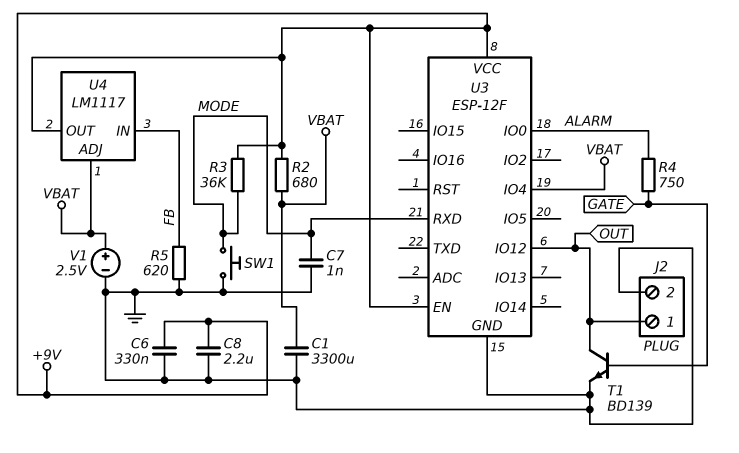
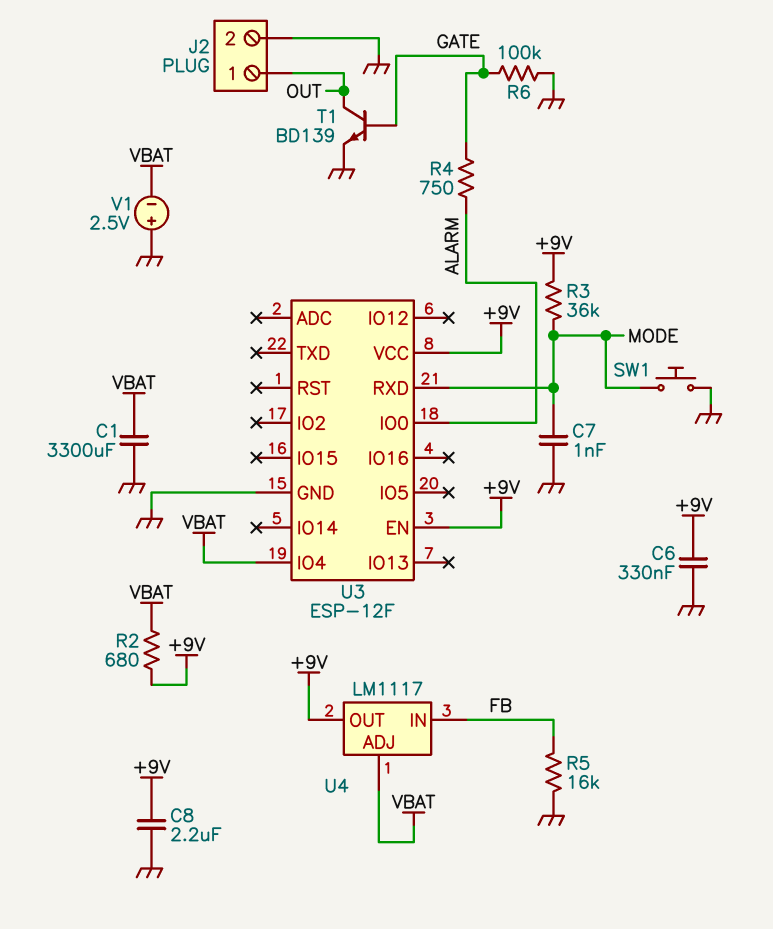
R5: 620 (FB, GND) -> 16k (FB, GND)
R6: none -> 100k (GATE, GND)
U3 pin IO12: OUT -> none
V1: 2.5V (plus VBAT, minus GND) -> 2.5V (plus GND, minus VBAT)

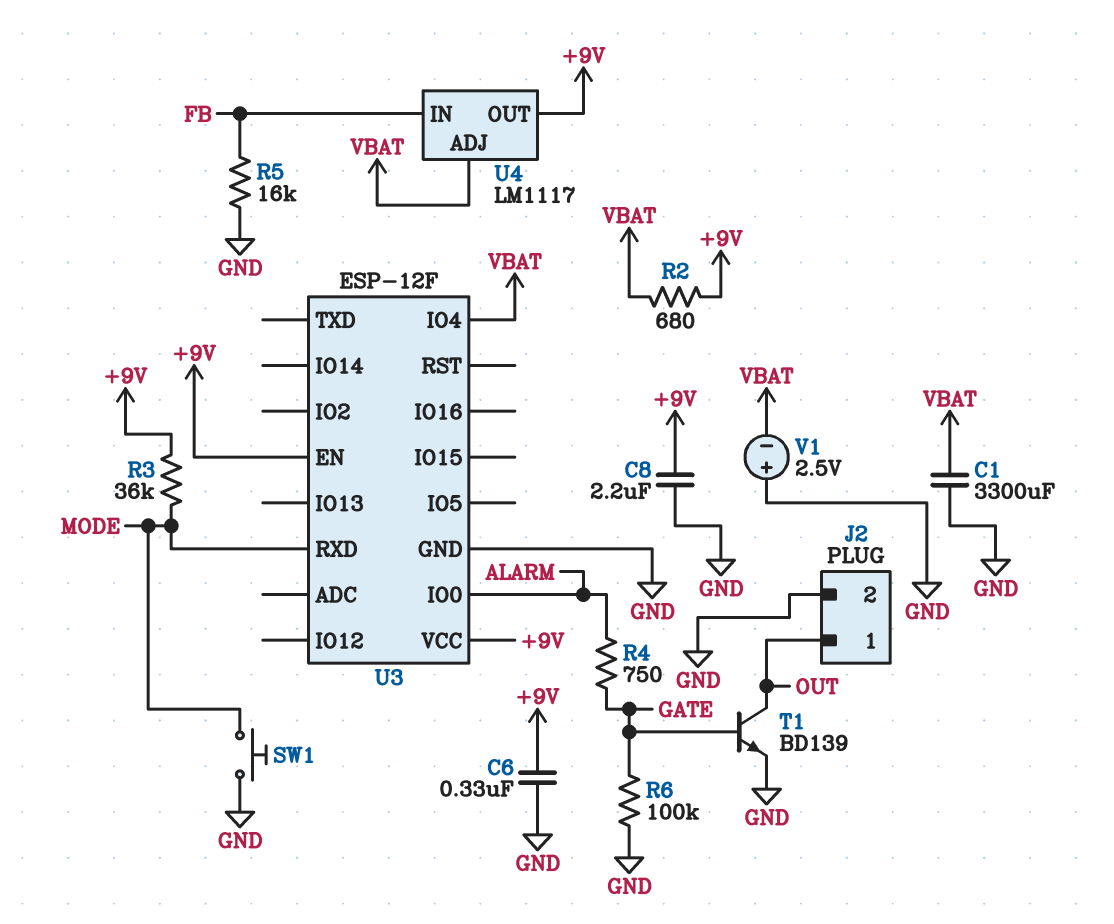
C7: 1nF (GND, MODE) -> none

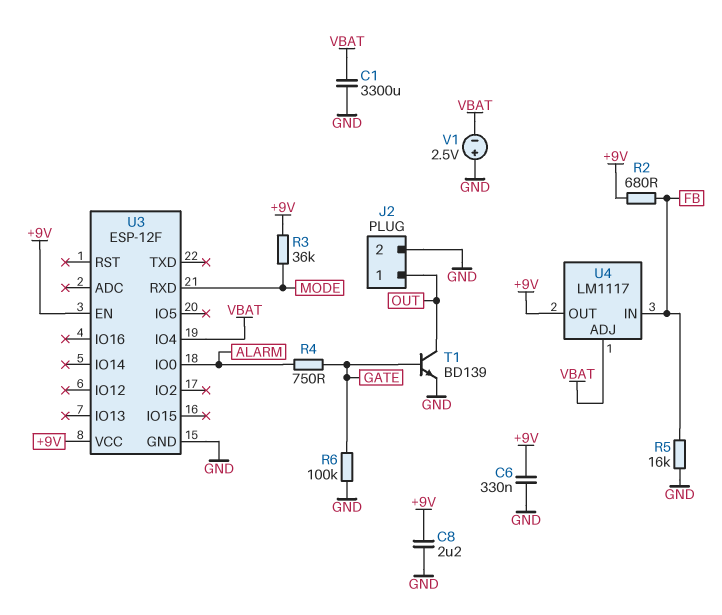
R2: 680 (+9V, VBAT) -> 680 (+9V, FB)
SW1: button (GND, MODE) -> none

